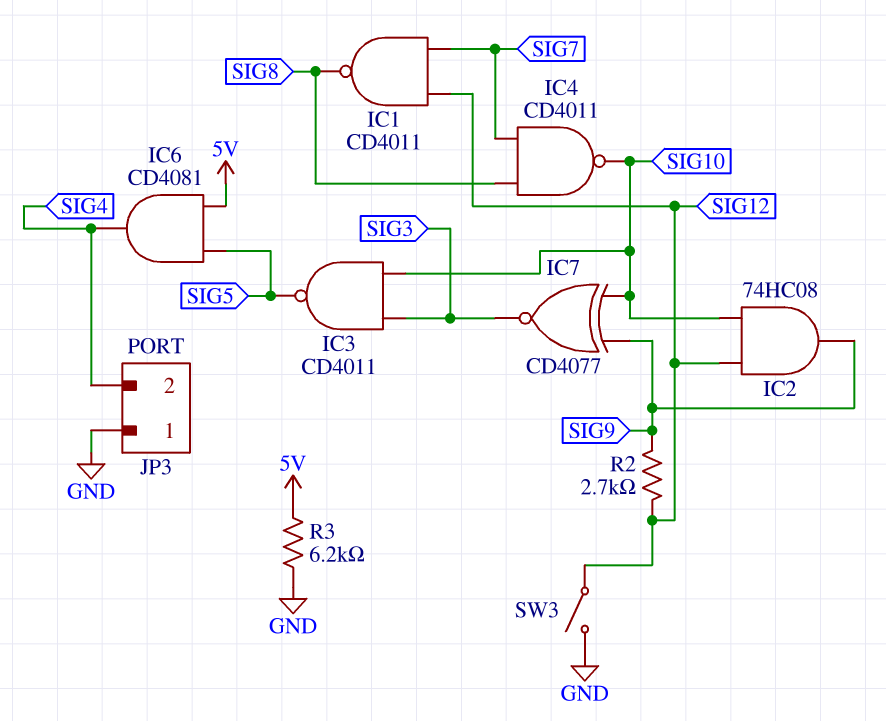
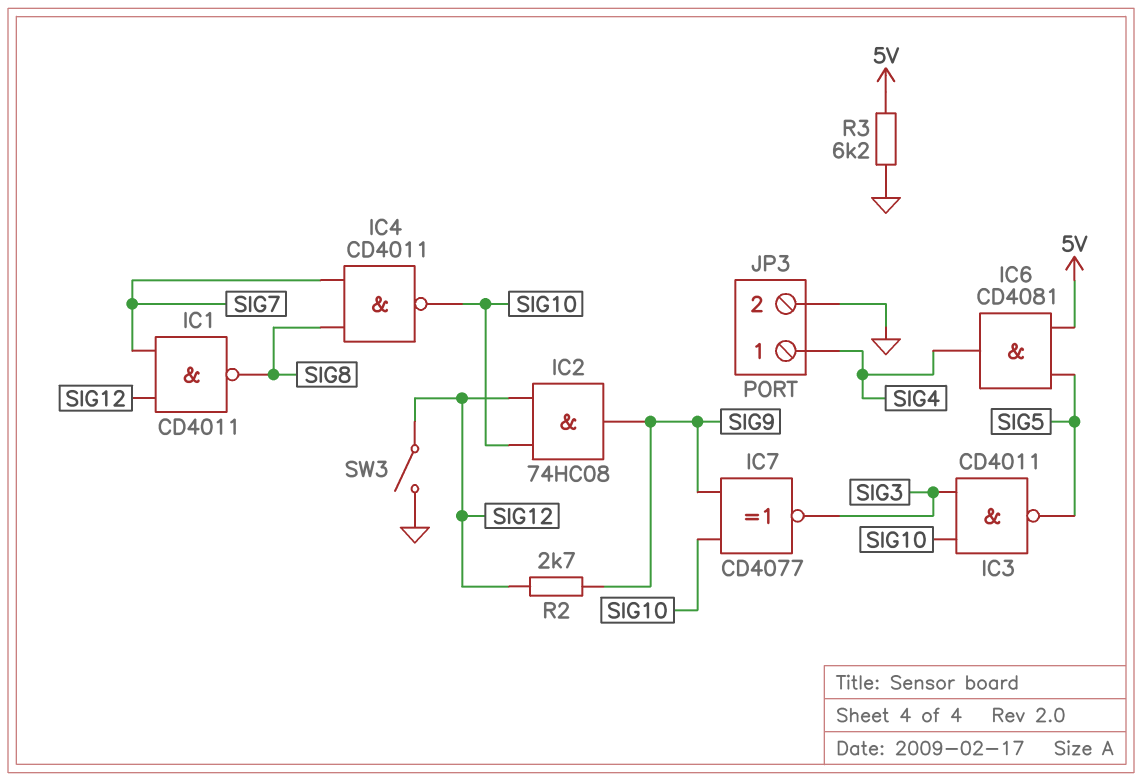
JP3 pin 1: GND -> SIG4
JP3 pin 2: SIG4 -> GND

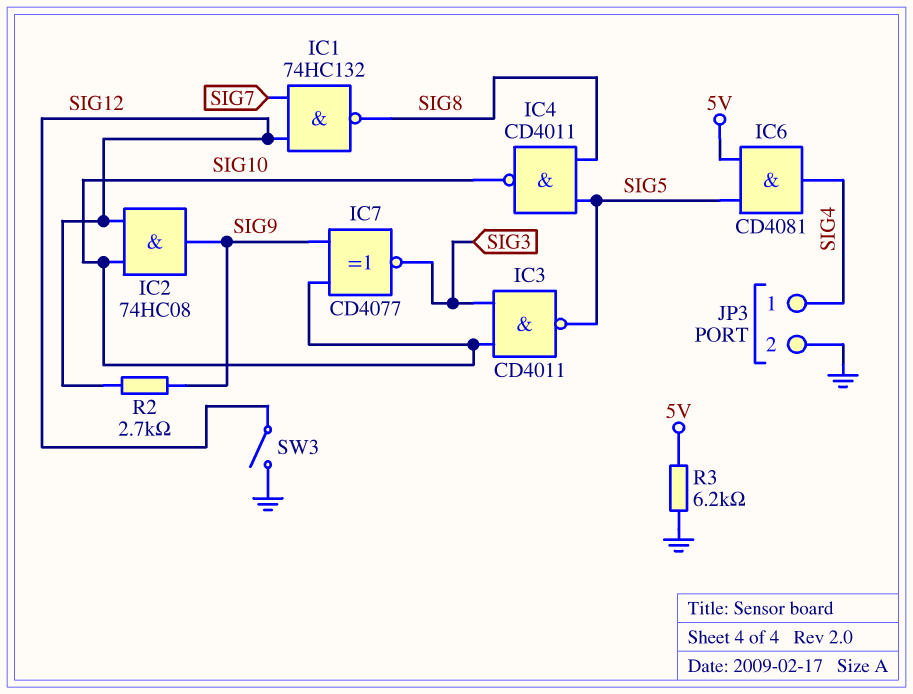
IC1: NAND CD4011 (in SIG7, in SIG12, out SIG8) -> NAND 74HC132 (in SIG7, in SIG12, out SIG8)
IC4: NAND CD4011 (in SIG7, in SIG8, out SIG10) -> NAND CD4011 (in SIG5, in SIG8, out SIG10)

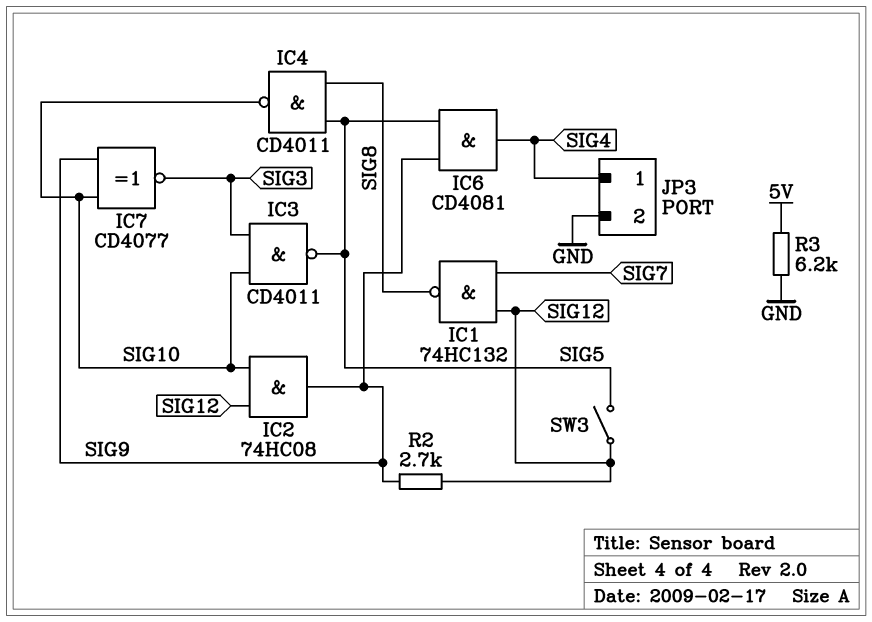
IC6: AND CD4081 (in 5V, in SIG5, out SIG4) -> AND CD4081 (in SIG5, in SIG9, out SIG4)
SW3: switch (GND, SIG12) -> switch (SIG5, SIG12)

